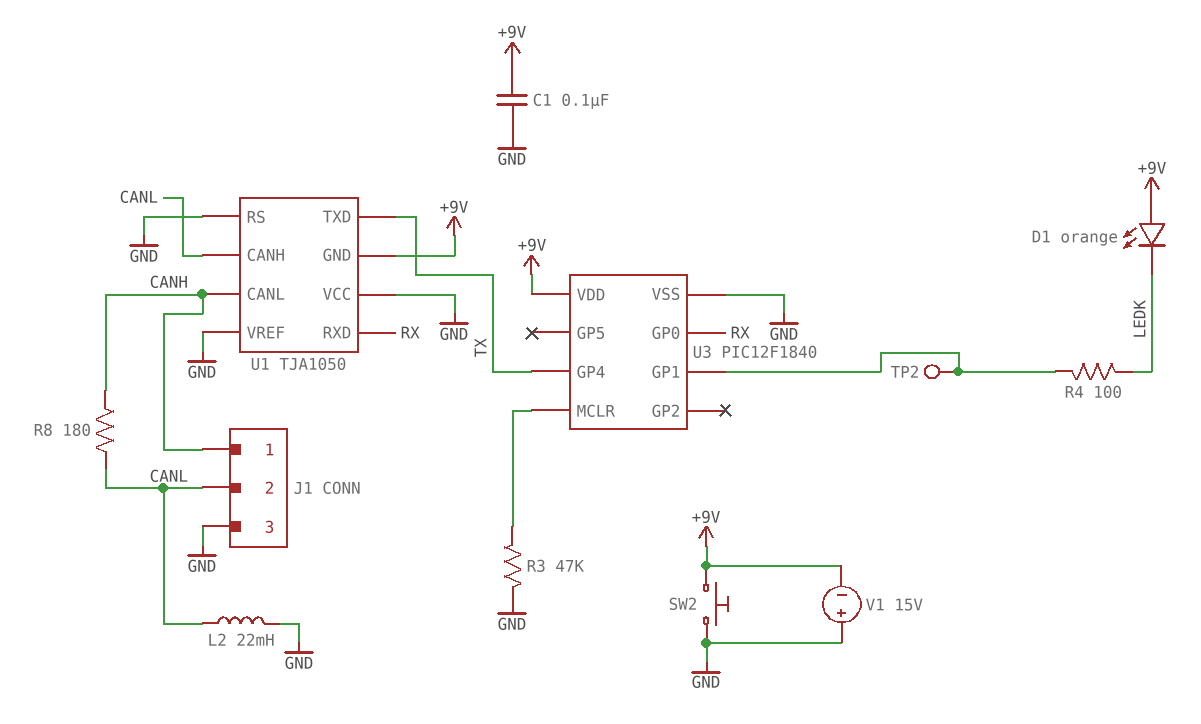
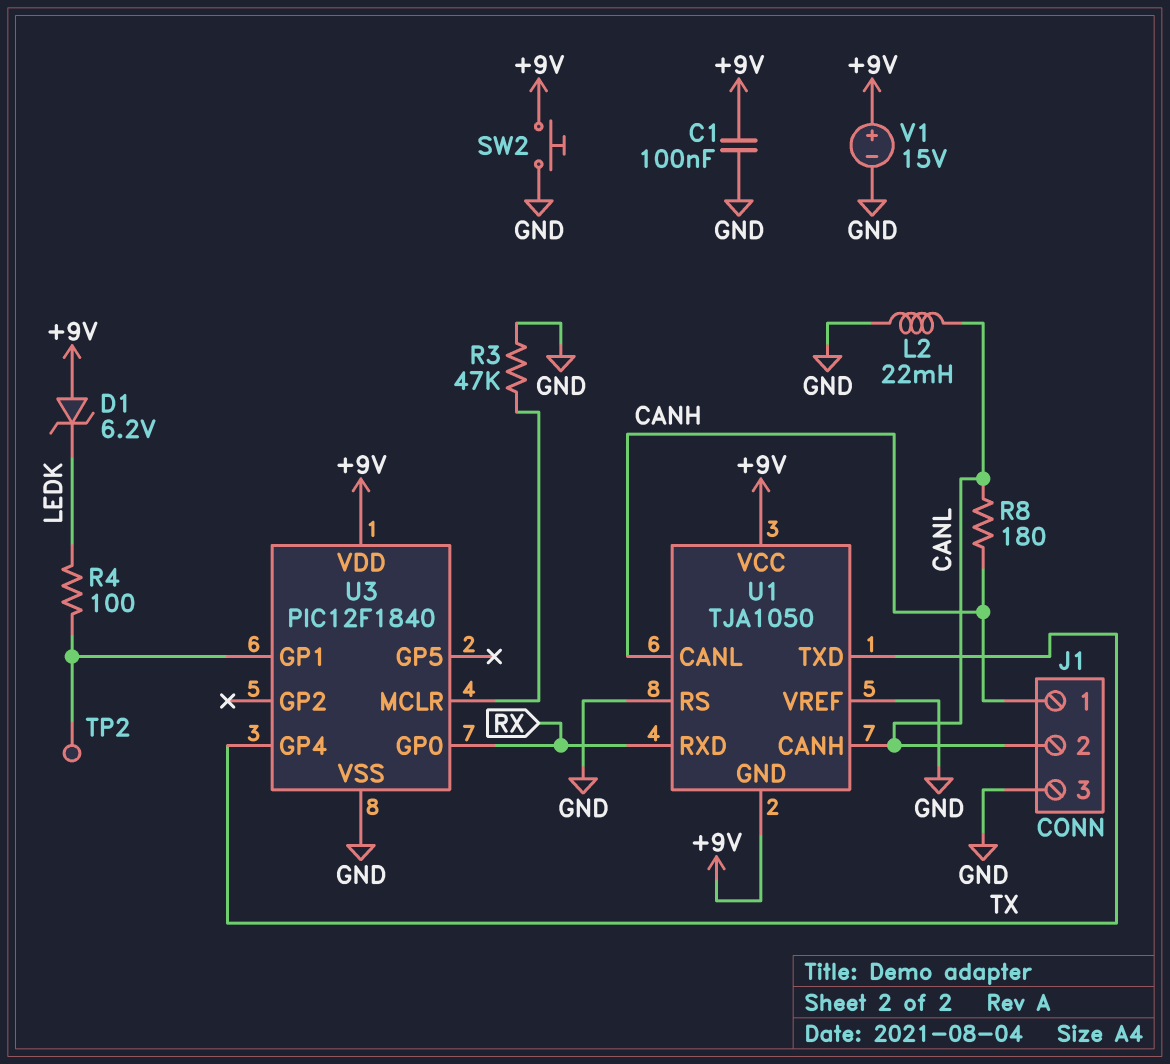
D1: LED orange (A +9V, K LEDK) -> zener 6.2V (A +9V, K LEDK)
U1 pin VCC: GND -> +9V
V1: 15V (plus GND, minus +9V) -> 15V (plus +9V, minus GND)

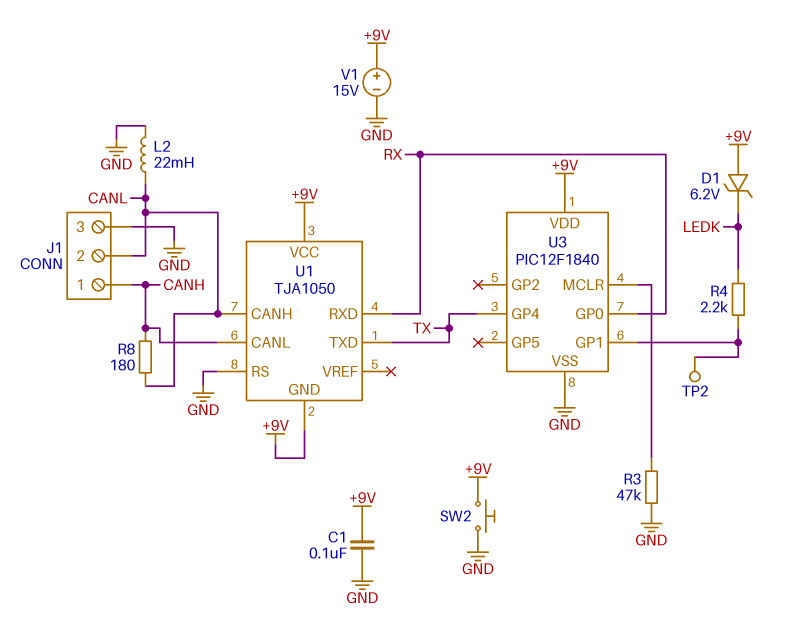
R4: 100 (LEDK, U3/GP1) -> 2.2k (LEDK, U3/GP1)
U1 pin VREF: GND -> none

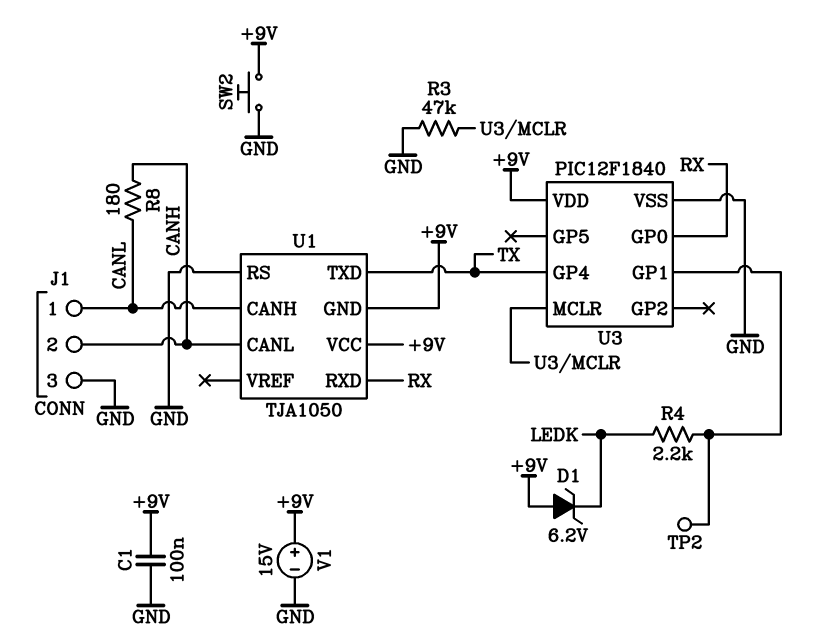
J1 pin 1: CANH -> CANL
J1 pin 2: CANL -> CANH
L2: 22mH (CANL, GND) -> none

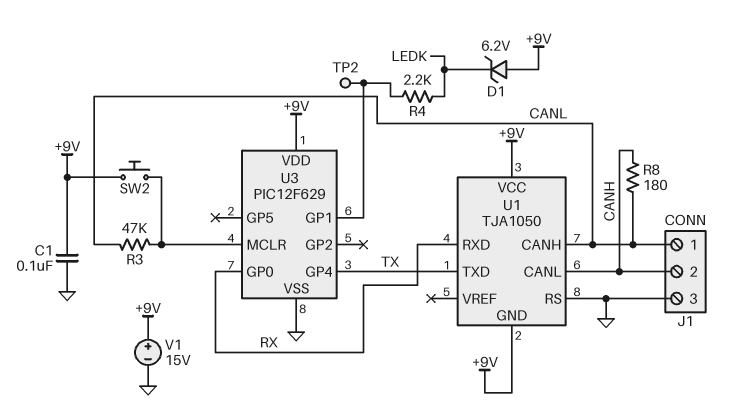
R3: 47k (GND, U3/MCLR) -> 47k (CANL, U3/MCLR)
SW2: button (+9V, GND) -> button (+9V, U3/MCLR)
U3: PIC12F1840 -> PIC12F629

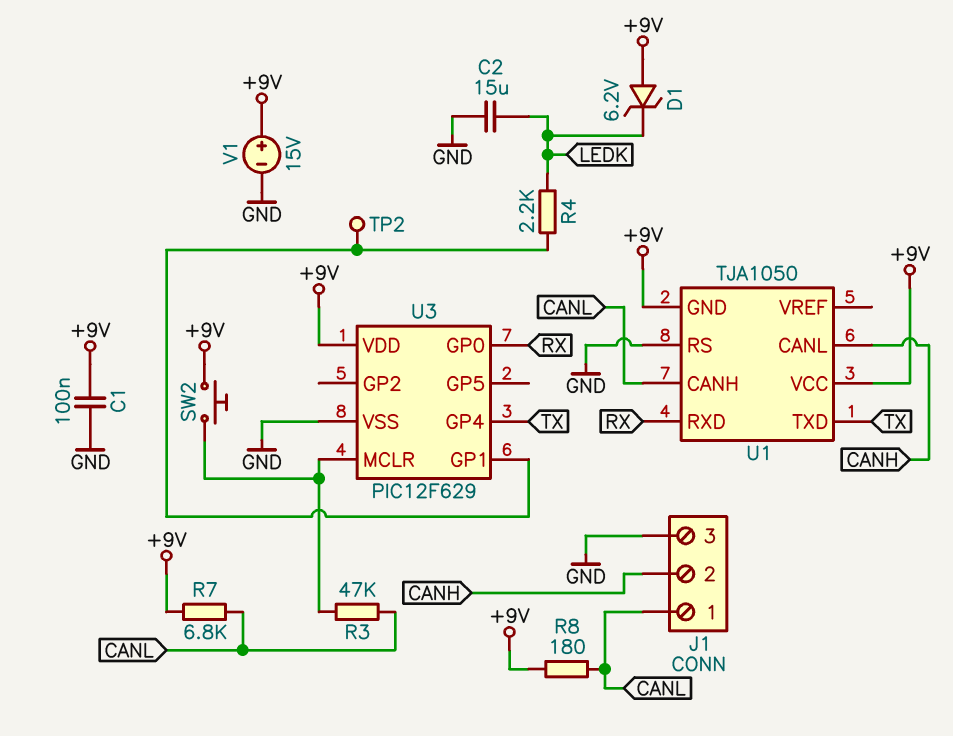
C2: none -> 15uF (GND, LEDK)
R7: none -> 6.8k (+9V, CANL)
R8: 180 (CANH, CANL) -> 180 (+9V, CANL)

